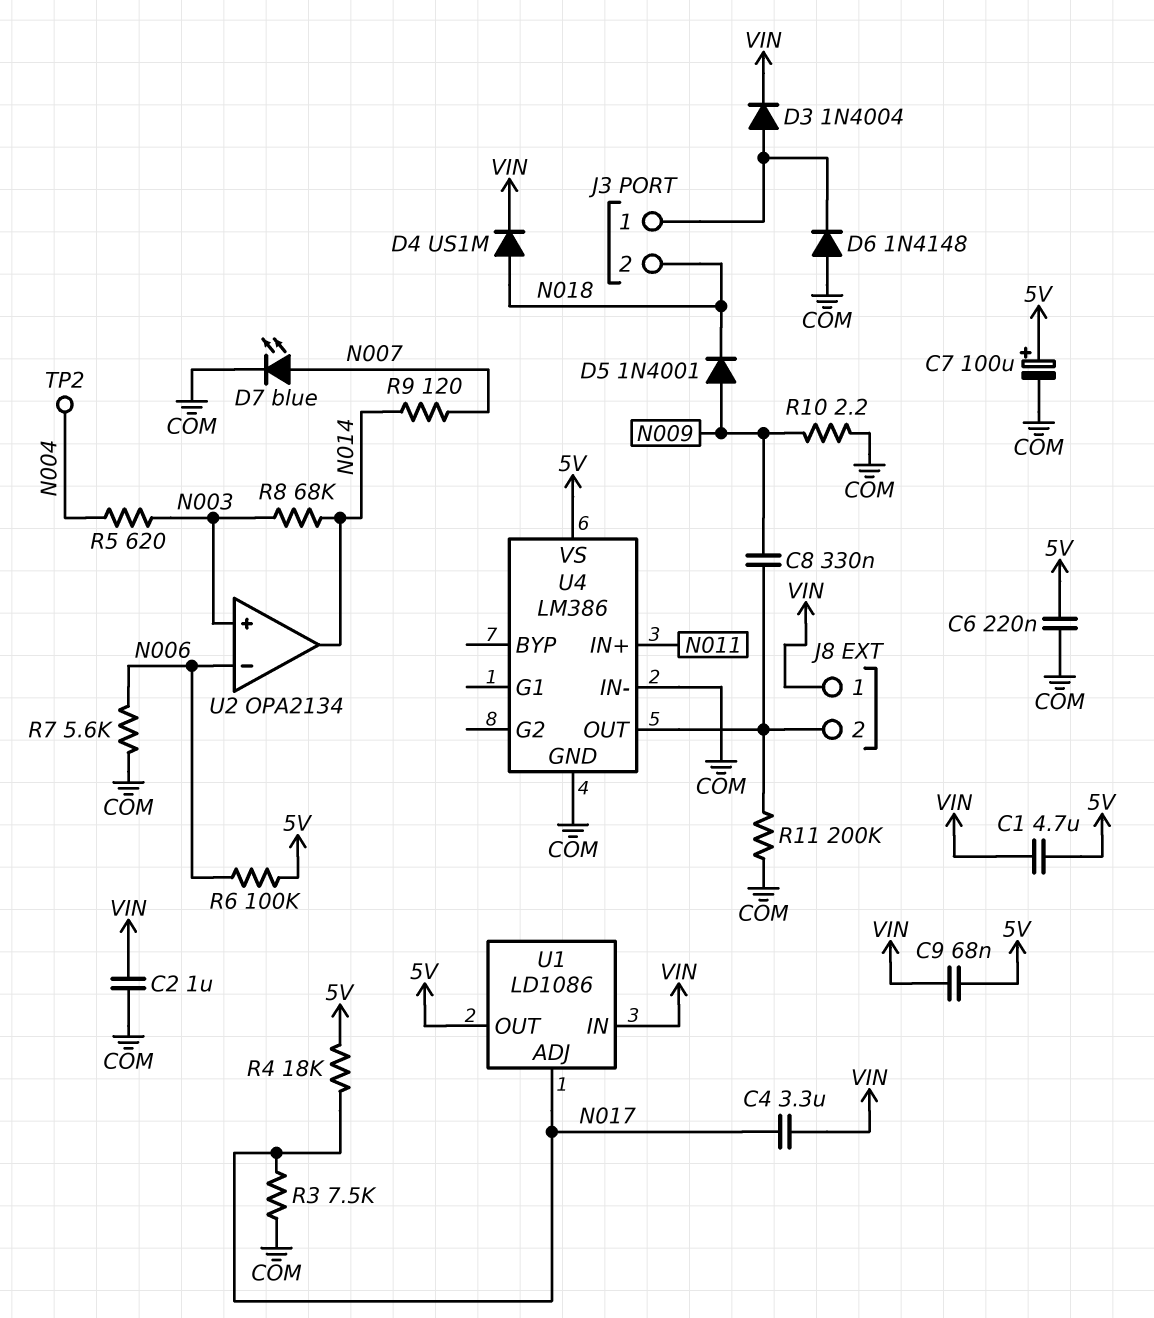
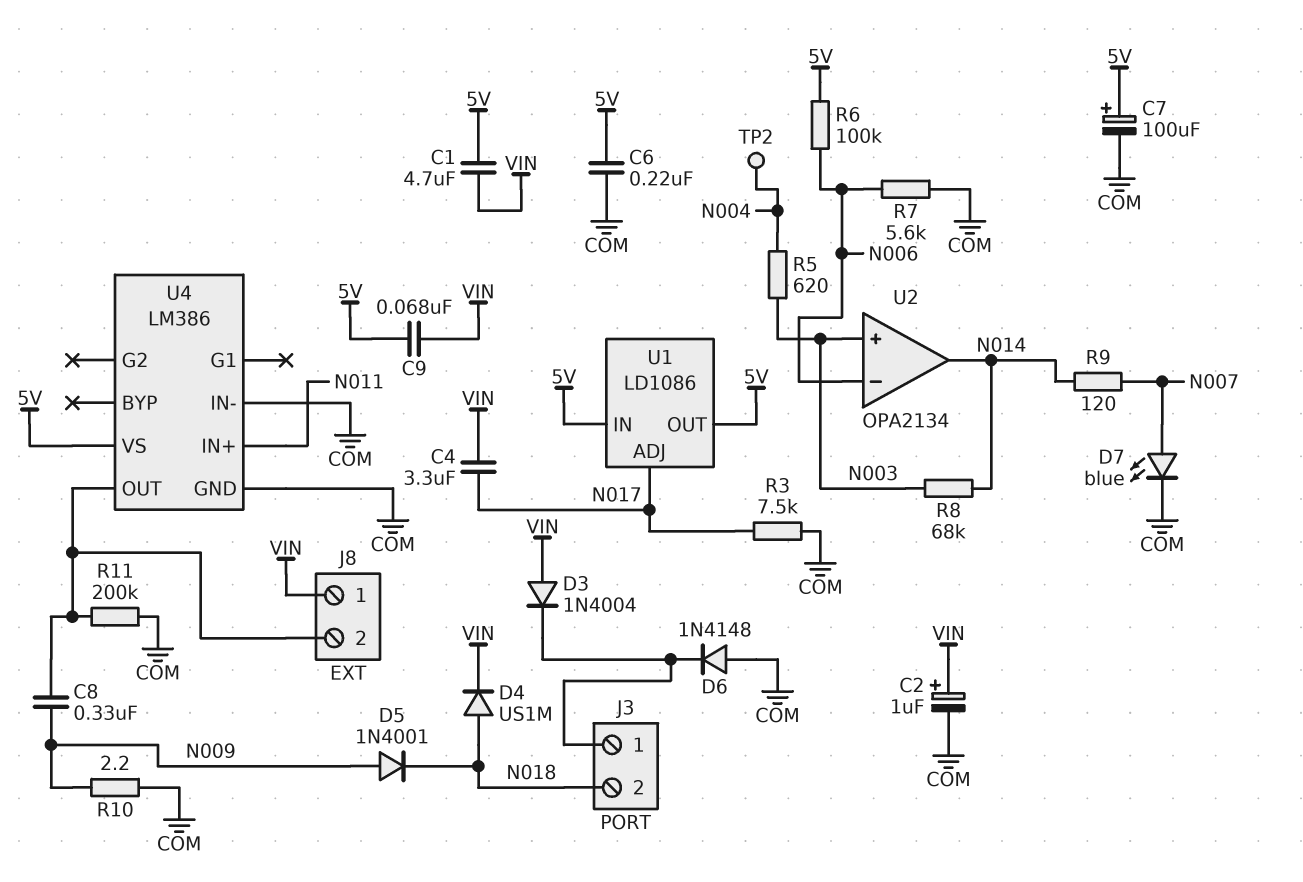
C2: 1uF (COM, VIN) -> 1uF (plus VIN, minus COM)
D3: diode 1N4004 (A J3/1, K VIN) -> diode 1N4004 (A VIN, K J3/1)
R4: 18k (5V, N017) -> none
U1 pin IN: VIN -> 5V

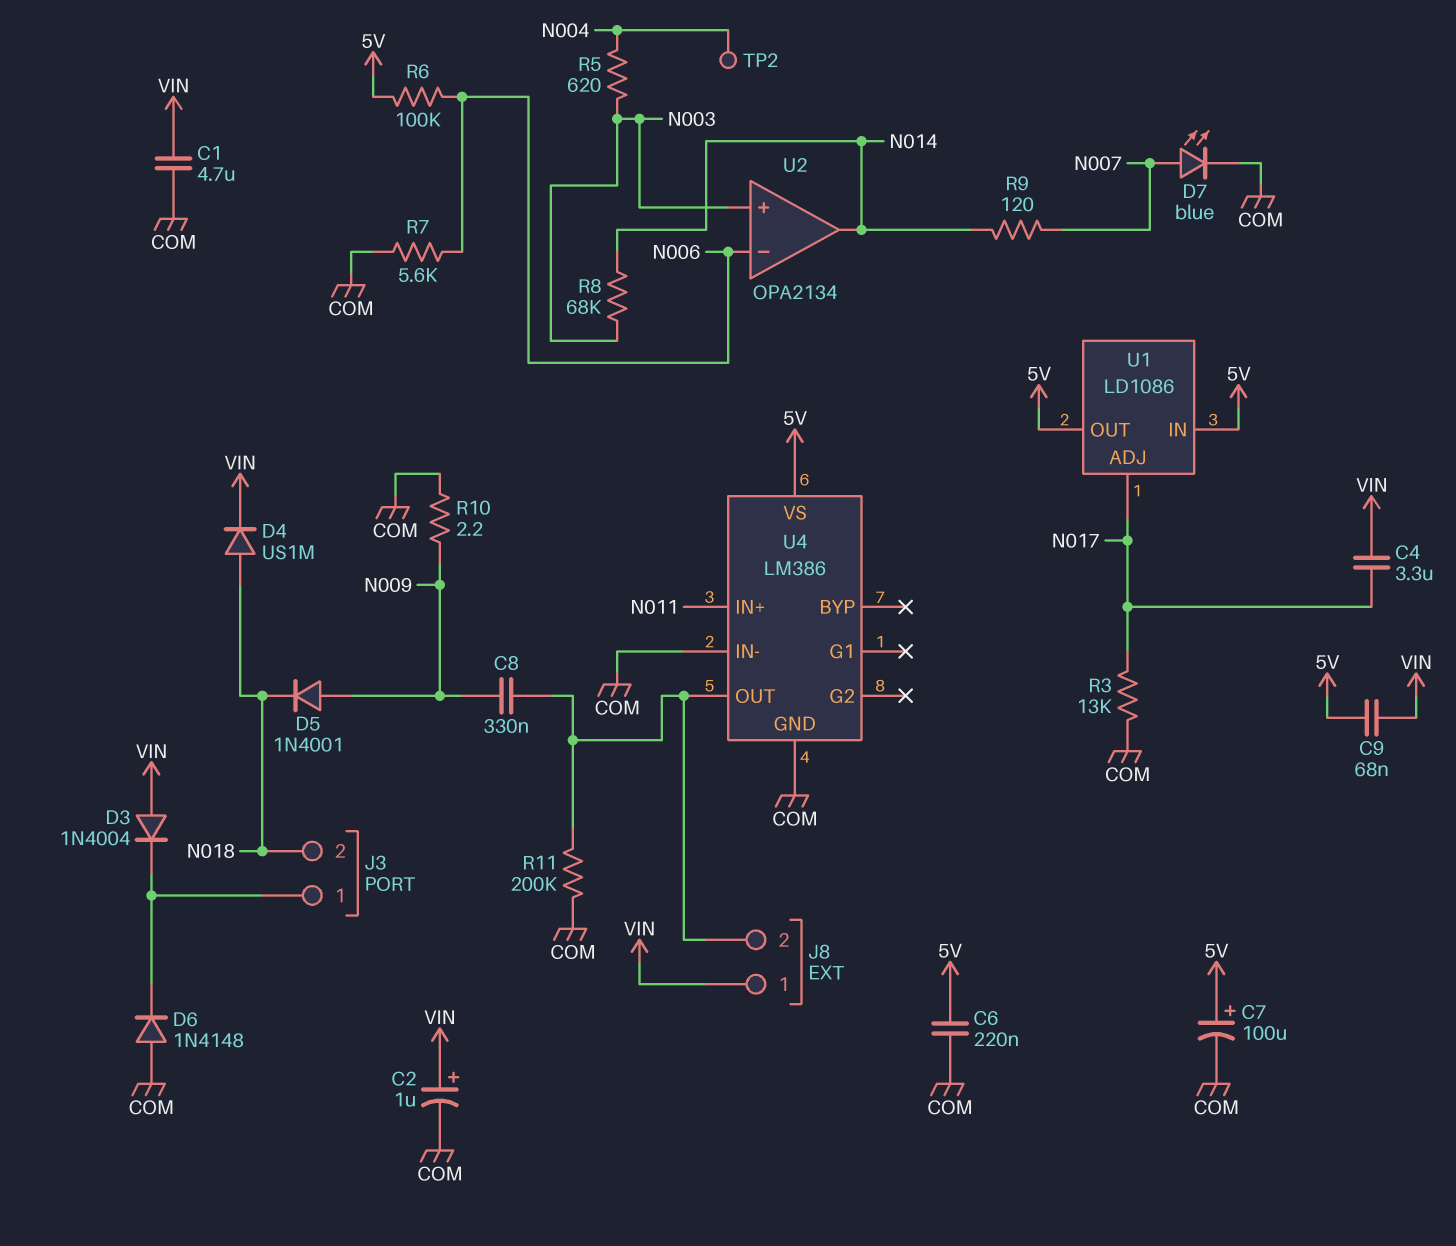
C1: 4.7uF (5V, VIN) -> 4.7uF (COM, VIN)
R3: 7.5k (COM, N017) -> 13k (COM, N017)

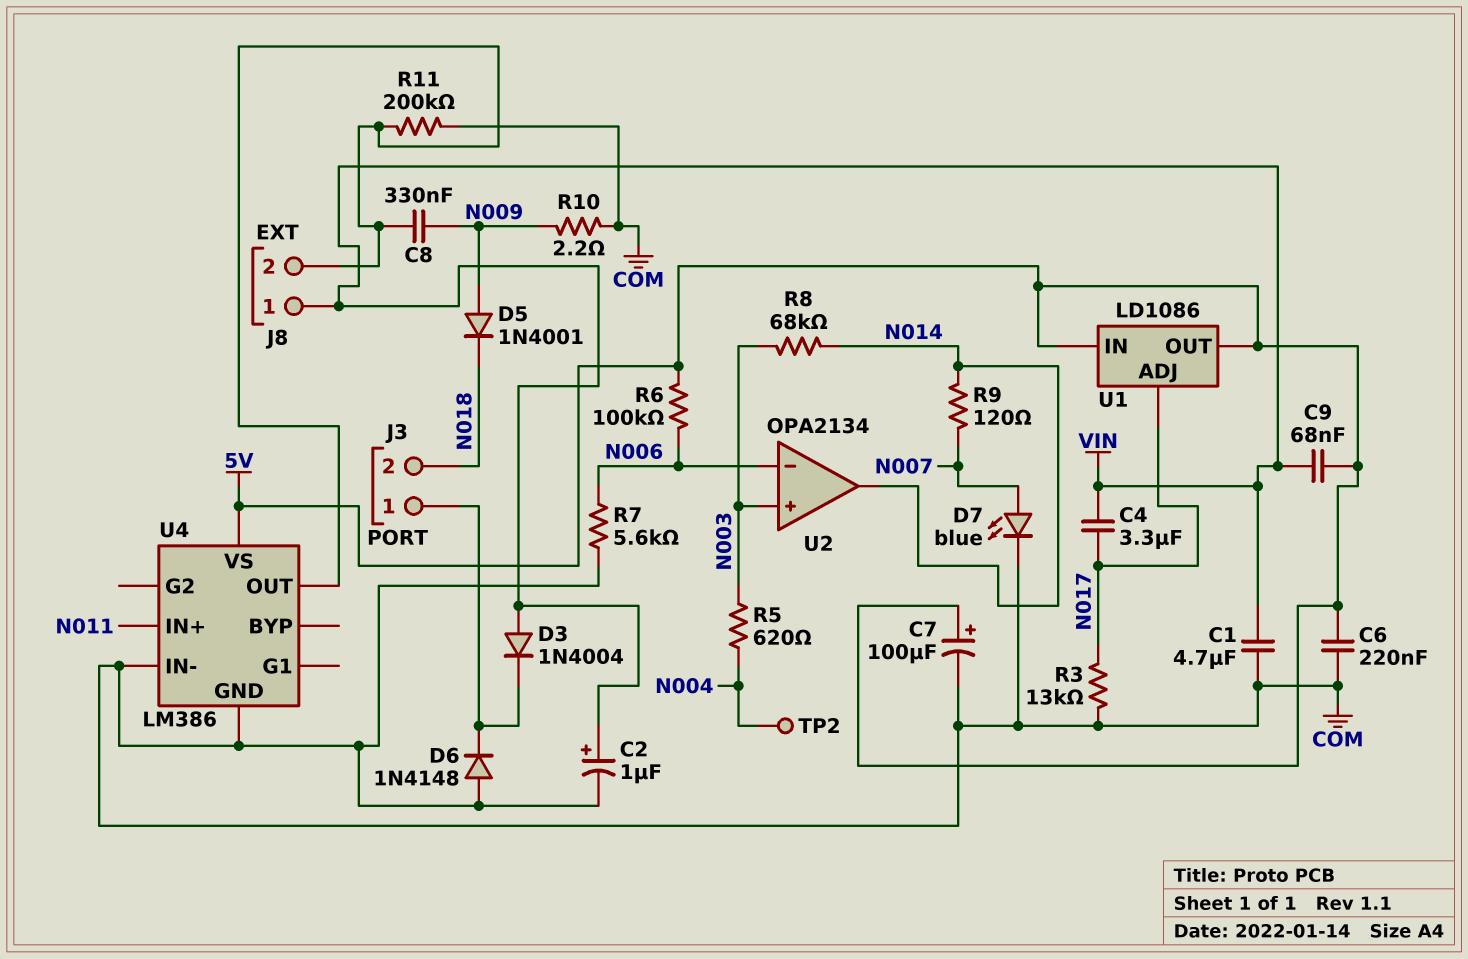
D4: diode US1M (A N018, K VIN) -> none

